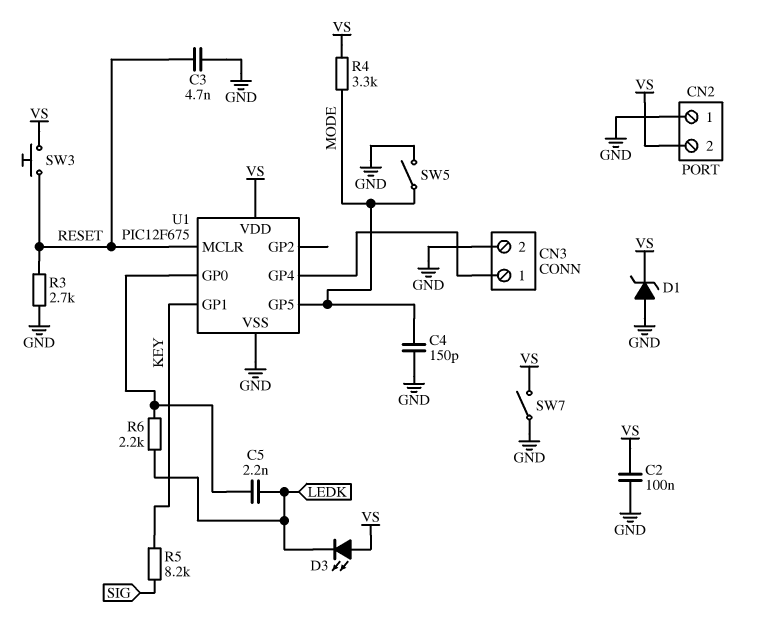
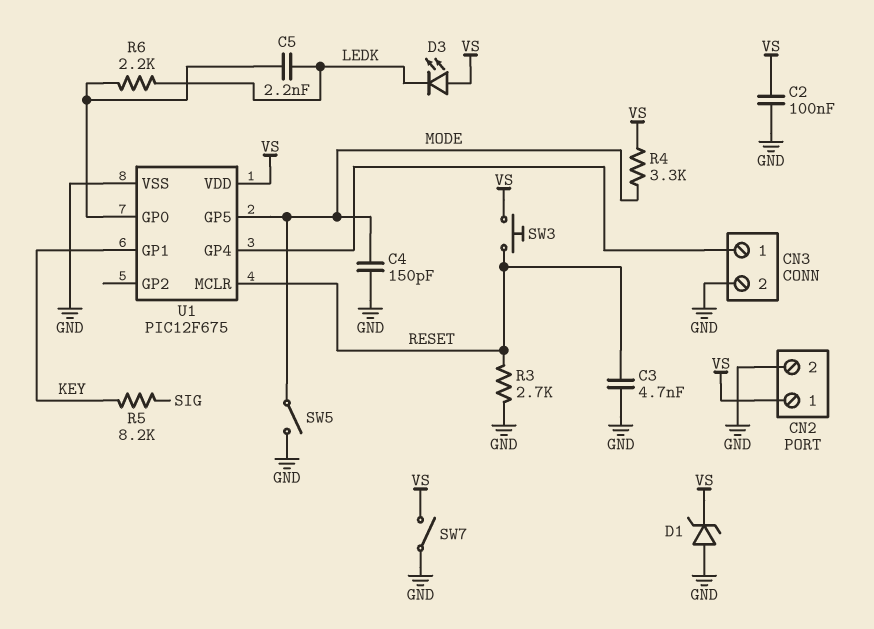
CN2 pin 1: GND -> VS
CN2 pin 2: VS -> GND

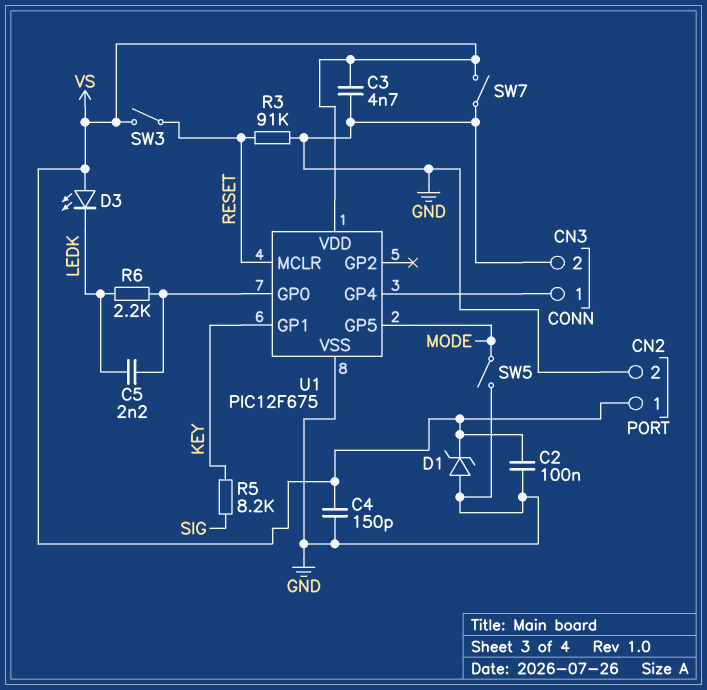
C3: 4.7nF (GND, RESET) -> 4.7nF (GND, VS)
C4: 150pF (GND, MODE) -> 150pF (GND, VS)
R3: 2.7k (GND, RESET) -> 91k (GND, RESET)
R4: 3.3k (MODE, VS) -> none
SW3: button (RESET, VS) -> switch (RESET, VS)

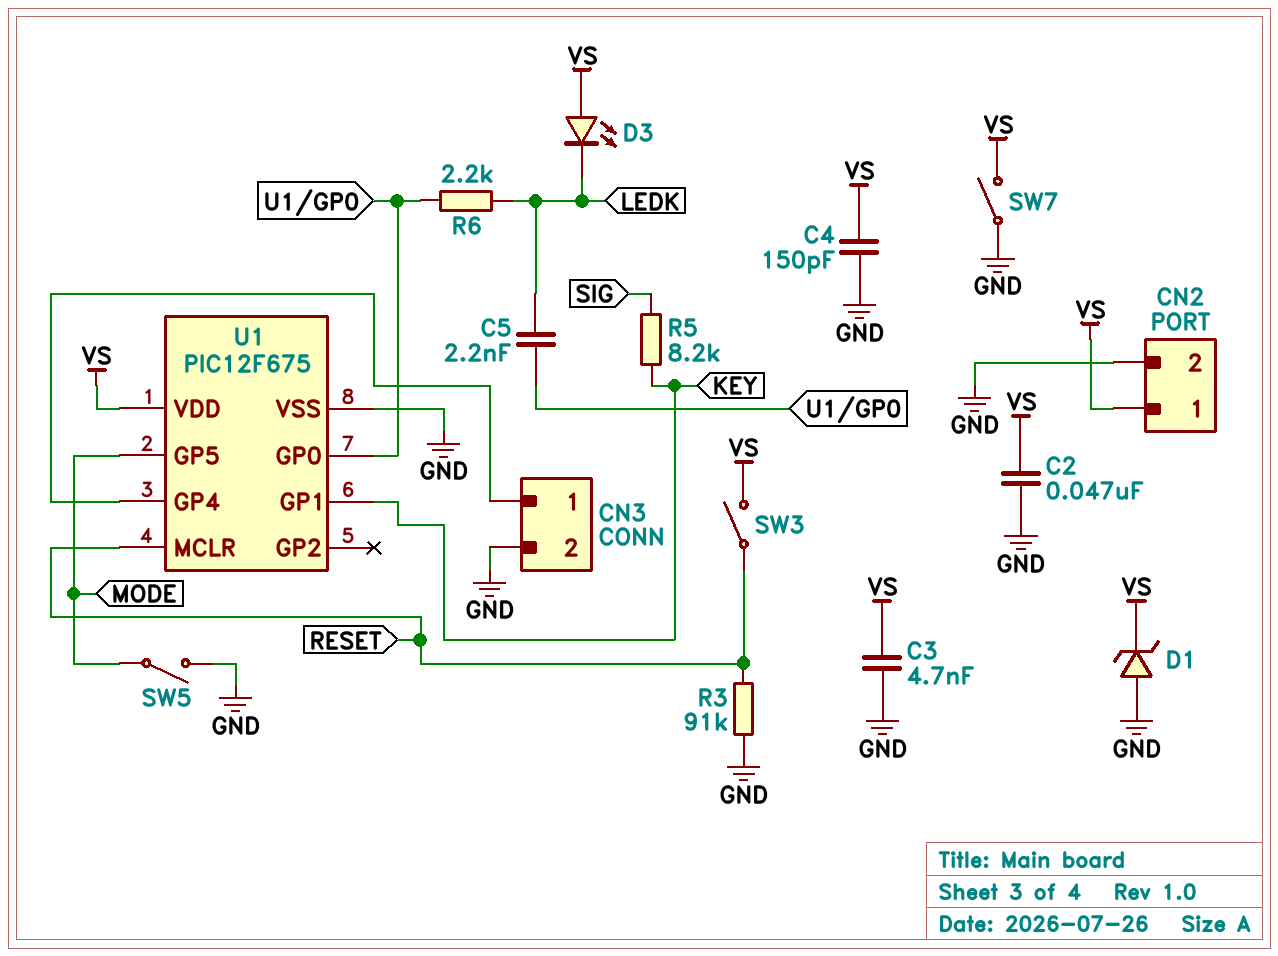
C2: 100nF (GND, VS) -> 47nF (GND, VS)

